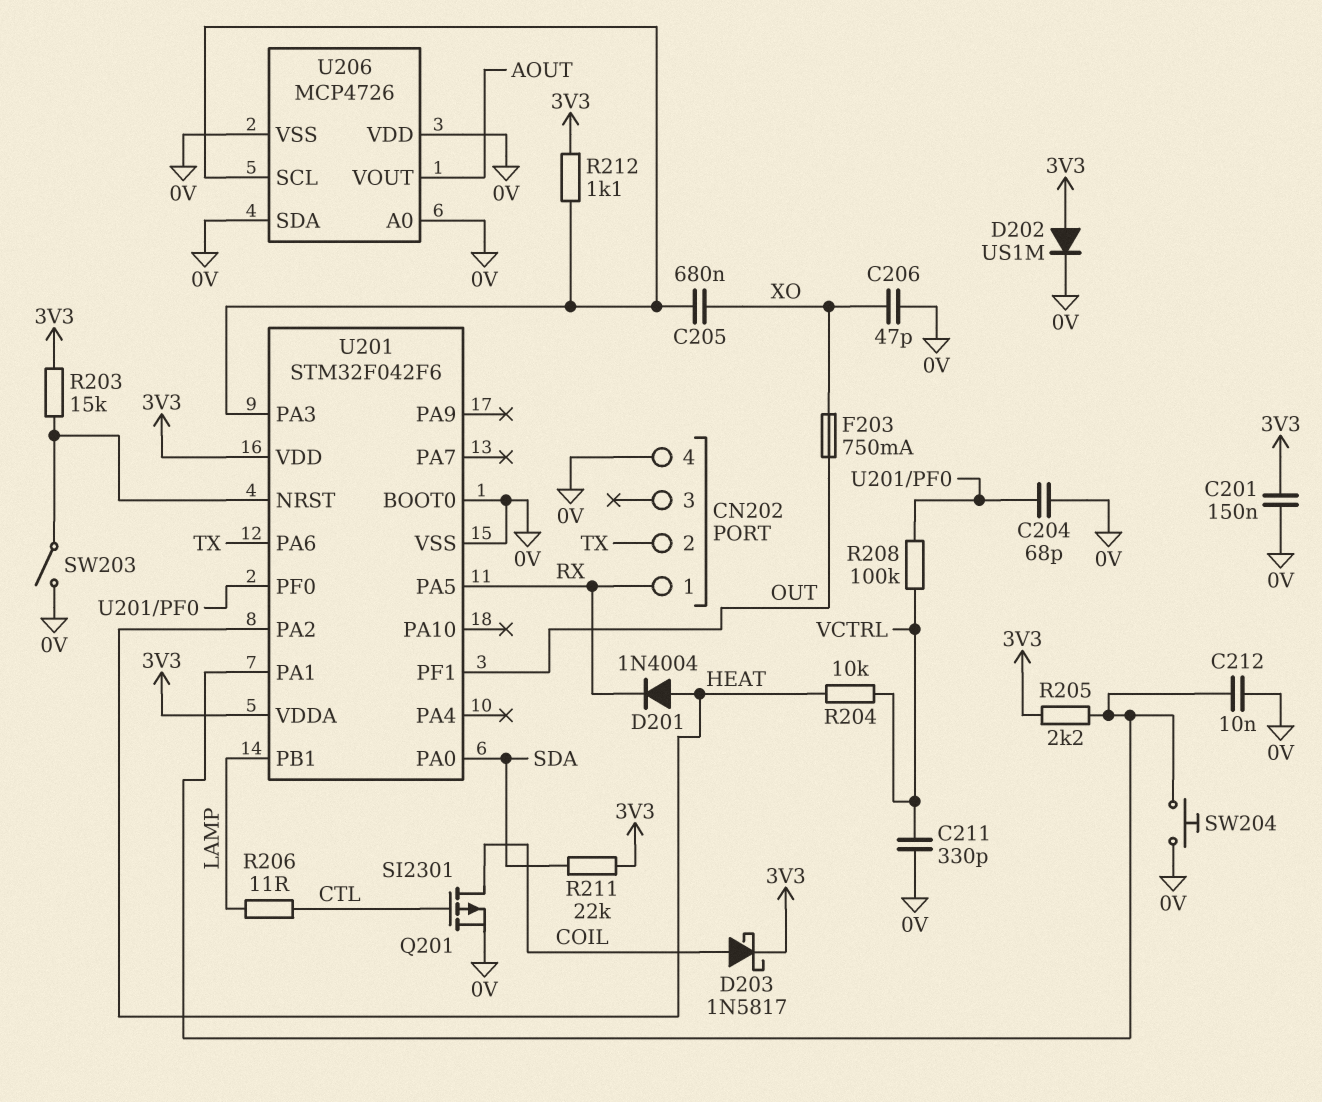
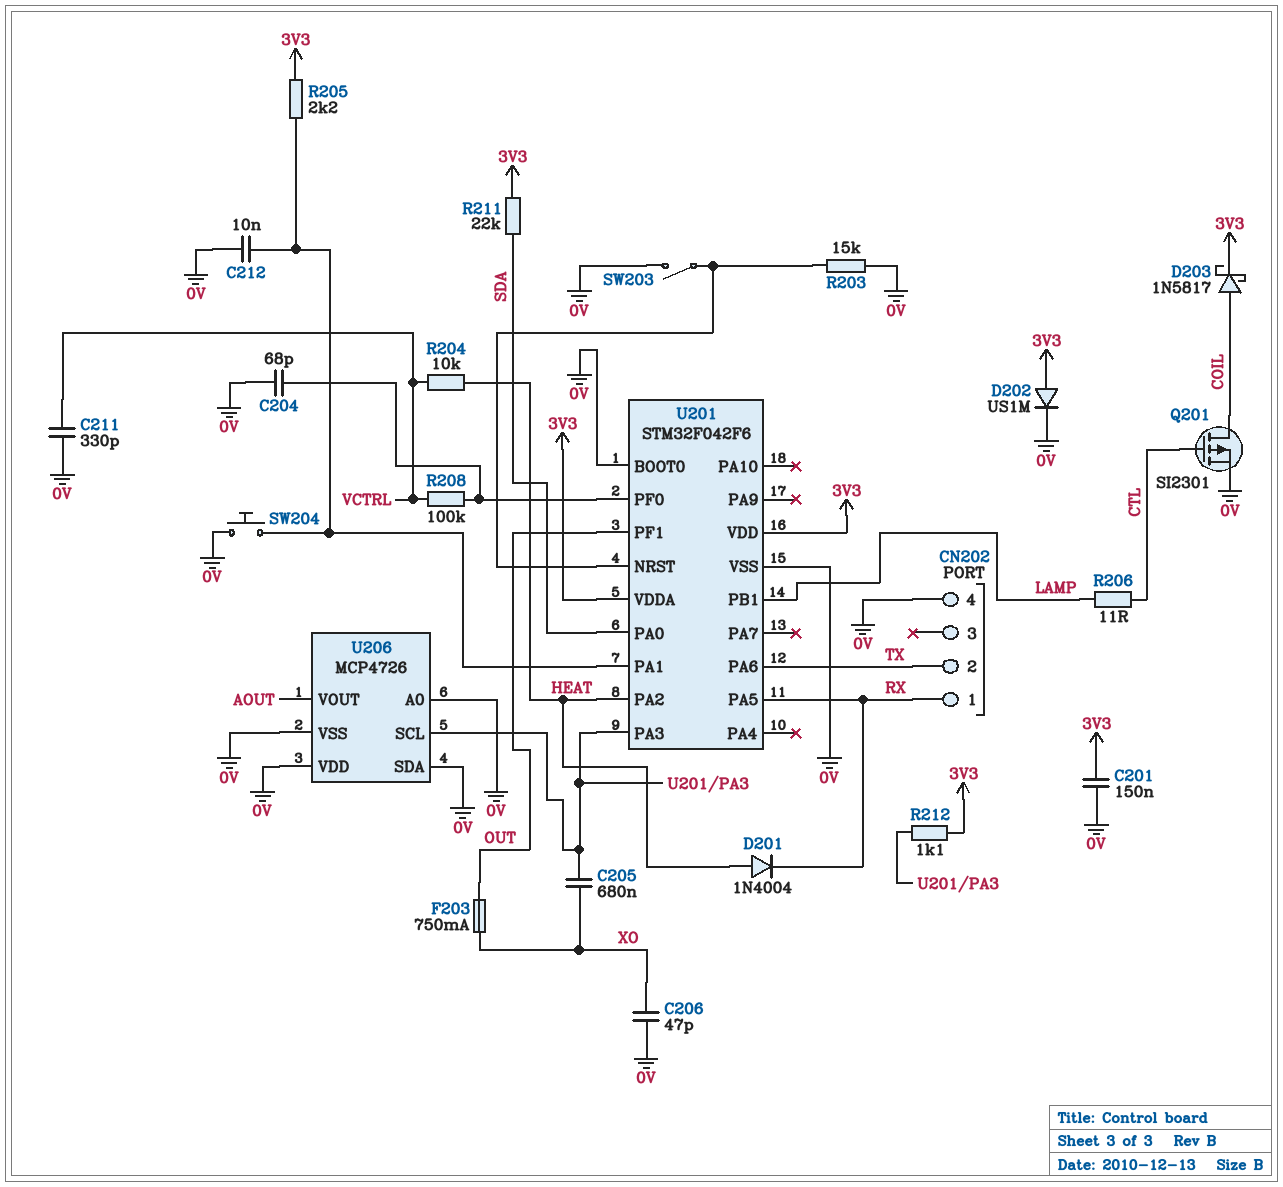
R203: 15k (3V3, U201/NRST) -> 15k (0V, U201/NRST)

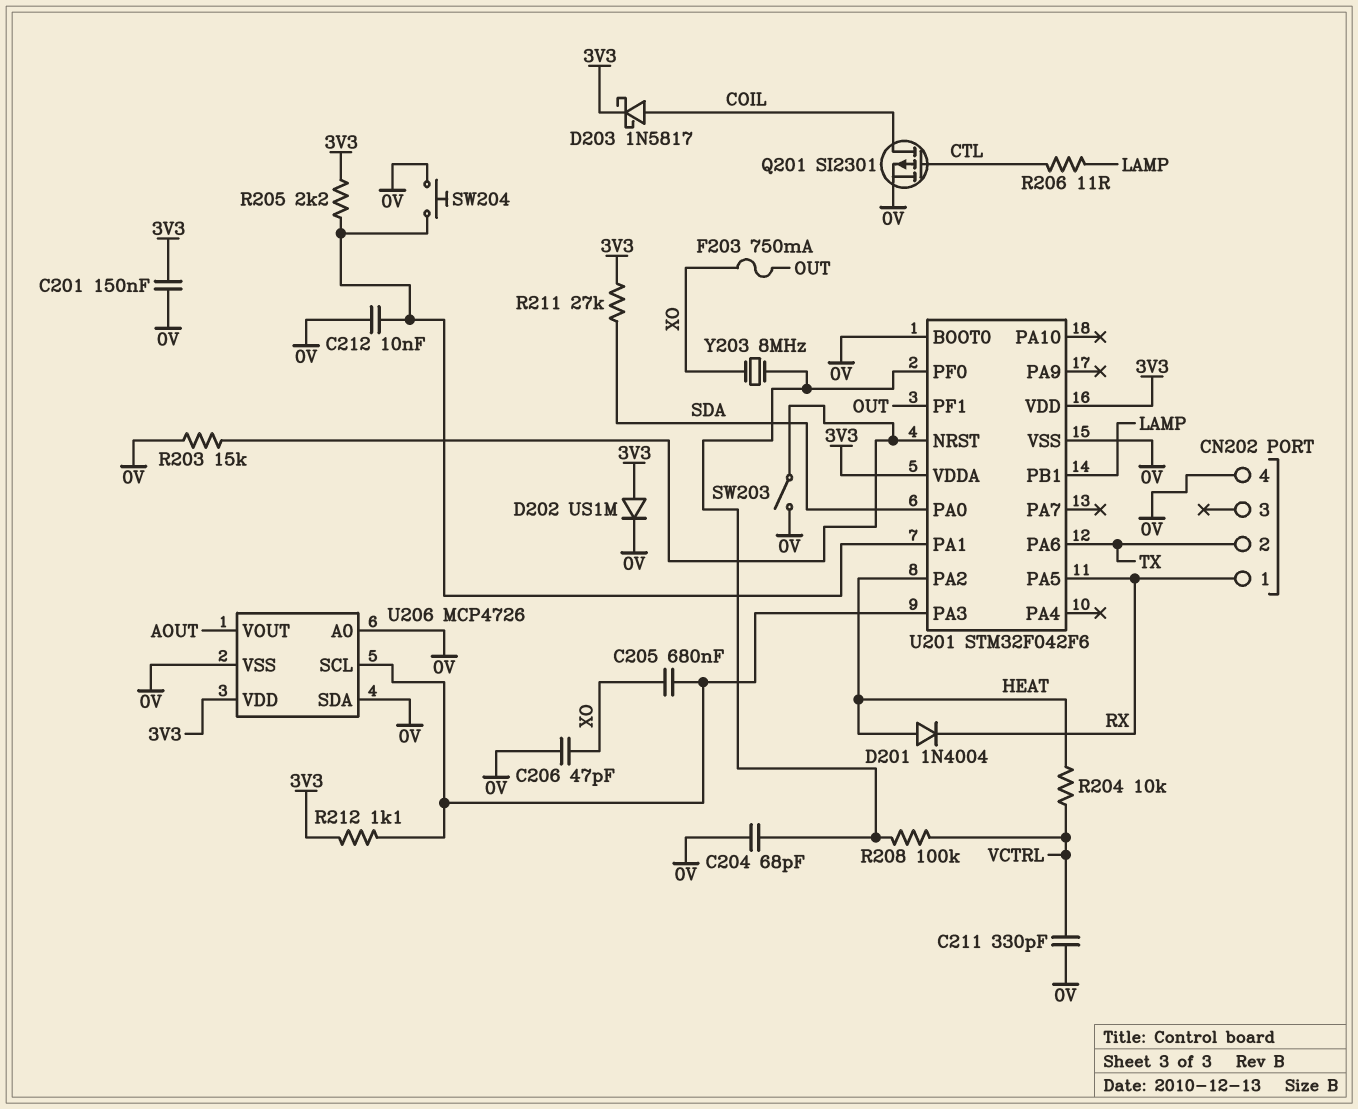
R211: 22k (3V3, SDA) -> 27k (3V3, SDA)
U206 pin VDD: 0V -> 3V3
Y203: none -> 8MHz (U201/PF0, XO)

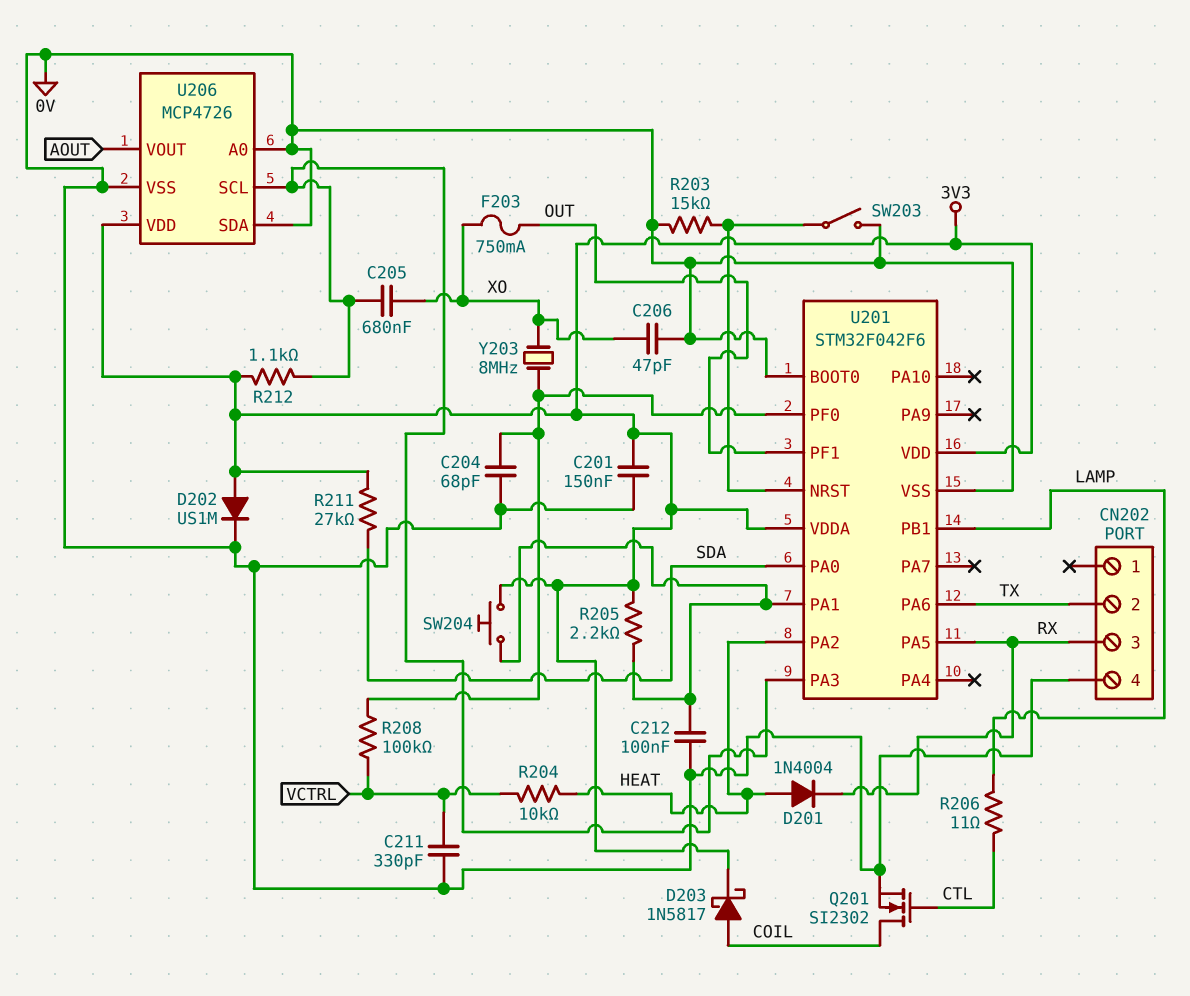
C212: 10nF (0V, U201/PA1) -> 100nF (0V, U201/PA1)
CN202 pin 1: RX -> none
CN202 pin 3: none -> RX
Q201: PMOS SI2301 (G CTL, D COIL, S 0V) -> NMOS SI2302 (G CTL, D COIL, S 0V)
SW204: button (0V, U201/PA1) -> button (3V3, U201/PA1)

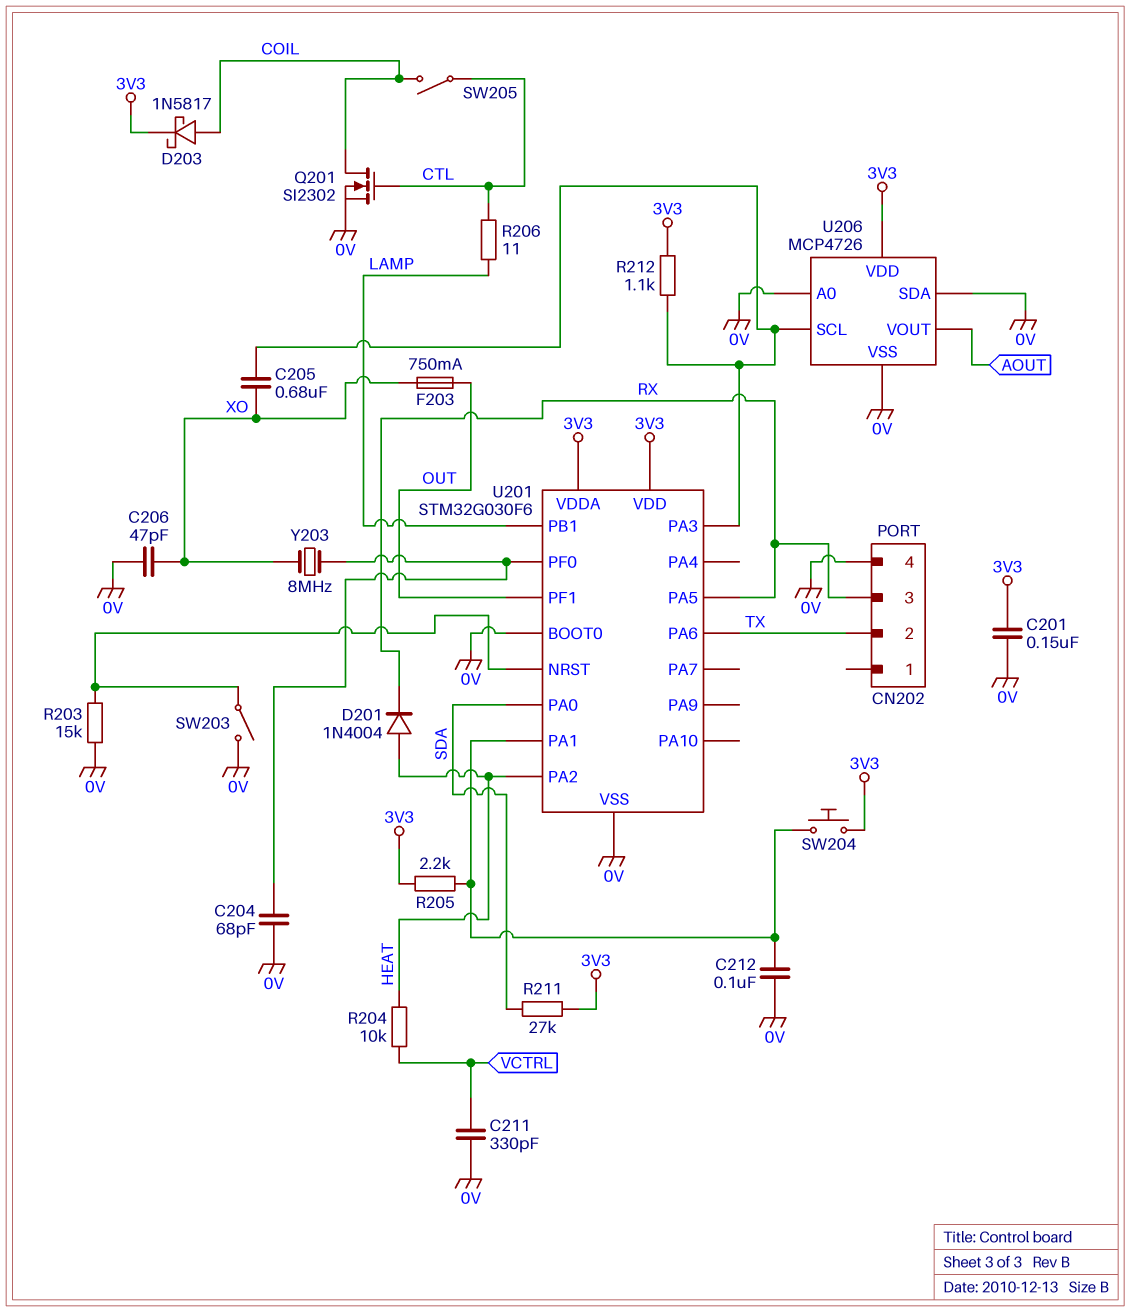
D202: diode US1M (A 3V3, K 0V) -> none
R208: 100k (U201/PF0, VCTRL) -> none
SW205: none -> switch (COIL, CTL)
U201: STM32F042F6 -> STM32G030F6

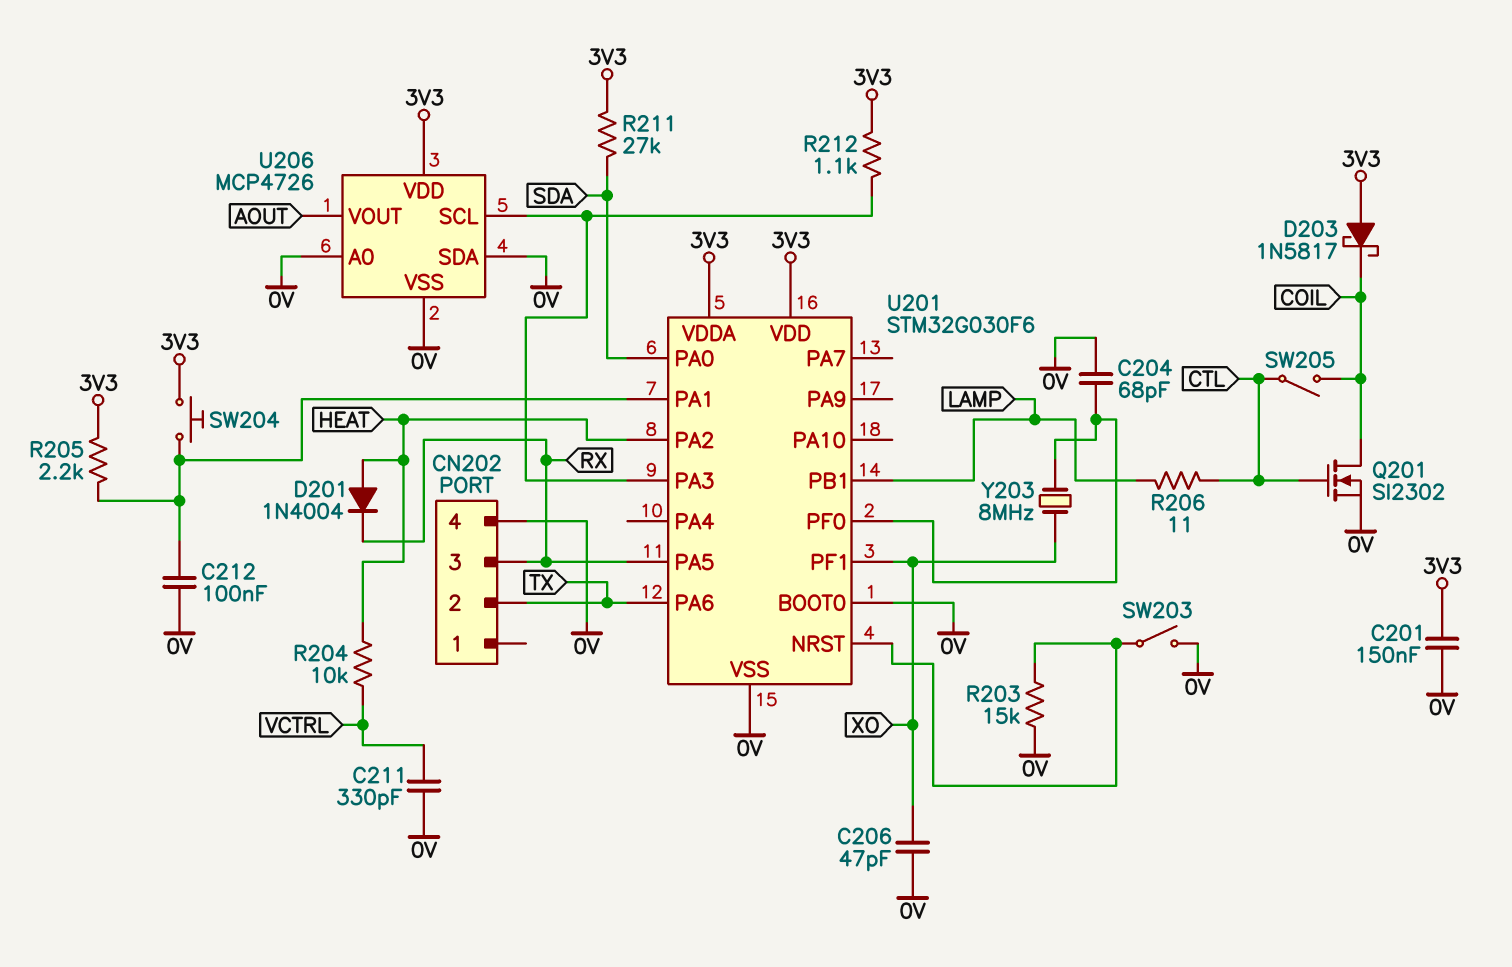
C205: 680nF (U201/PA3, XO) -> none
D203: schottky 1N5817 (A COIL, K 3V3) -> schottky 1N5817 (A 3V3, K COIL)
F203: 750mA (OUT, XO) -> none
U201 pin PF1: OUT -> XO

